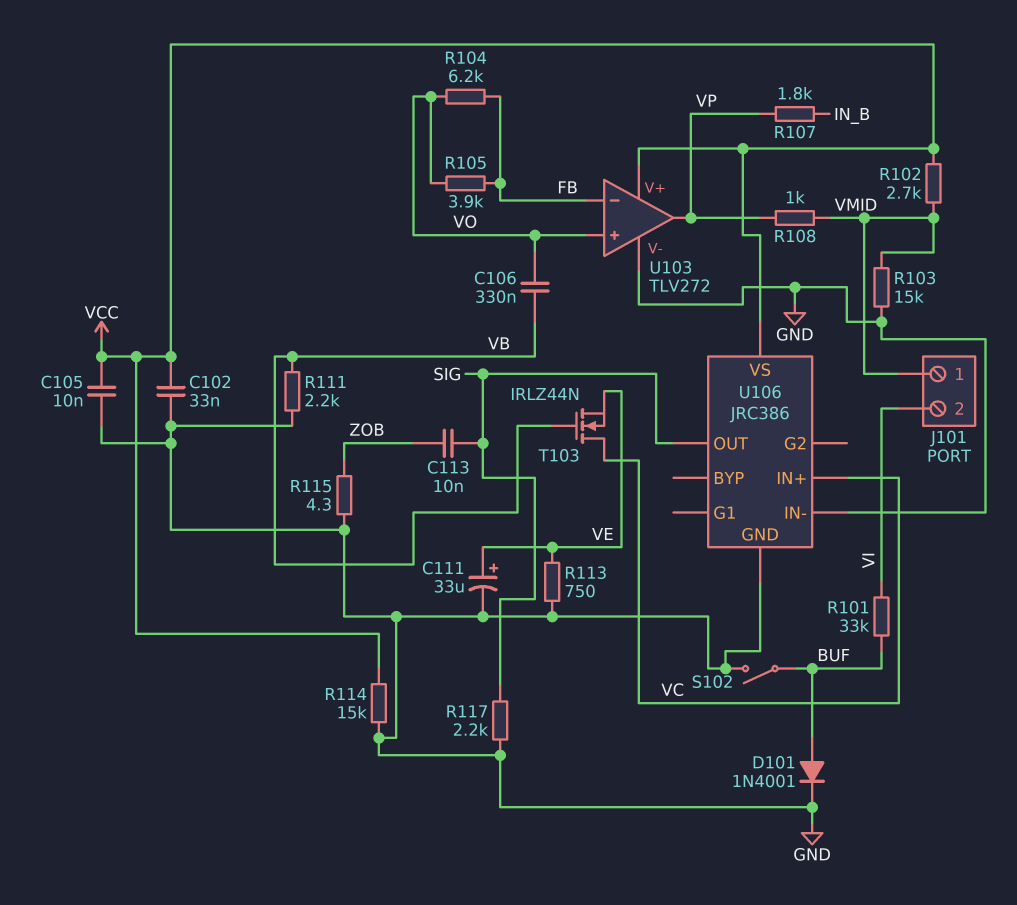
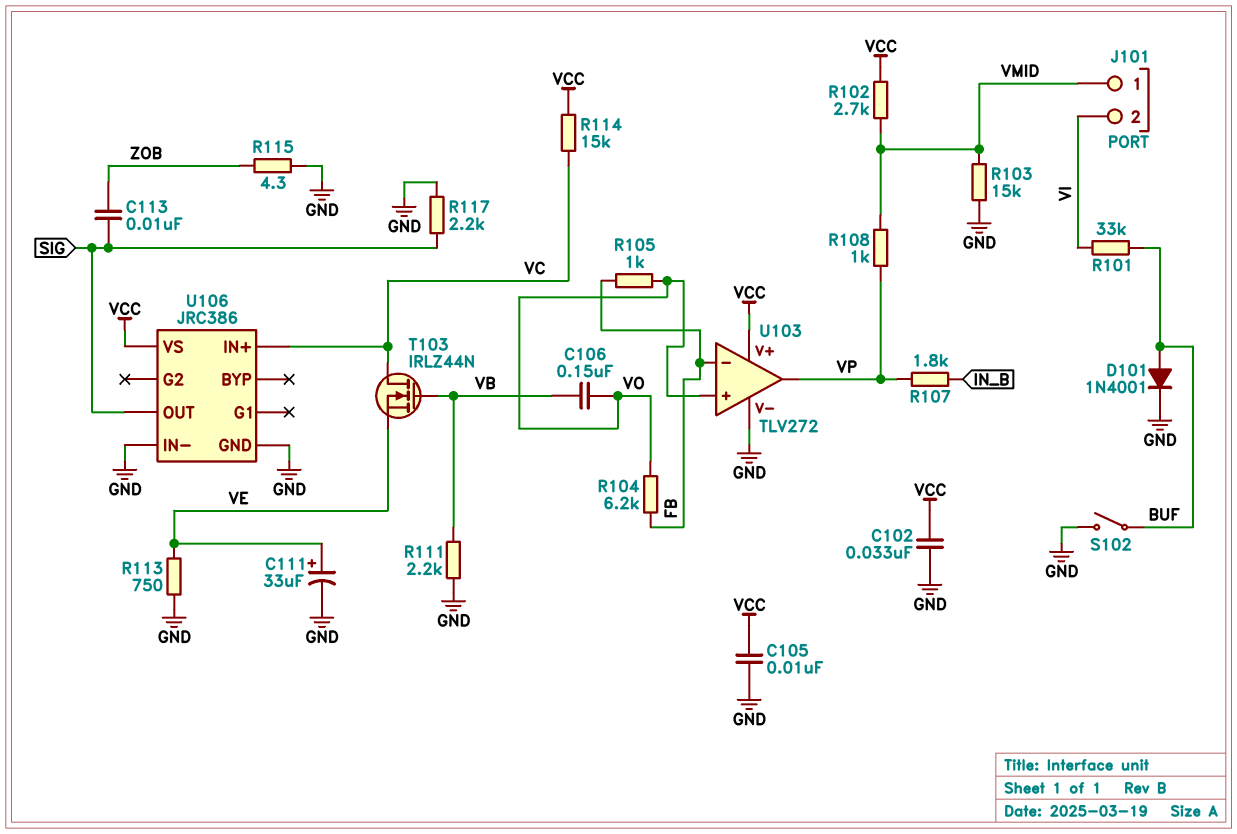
C106: 330nF (VB, VO) -> 150nF (VB, VO)
R105: 3.9k (FB, VO) -> 1k (FB, VO)
R114: 15k (GND, VCC) -> 15k (VC, VCC)

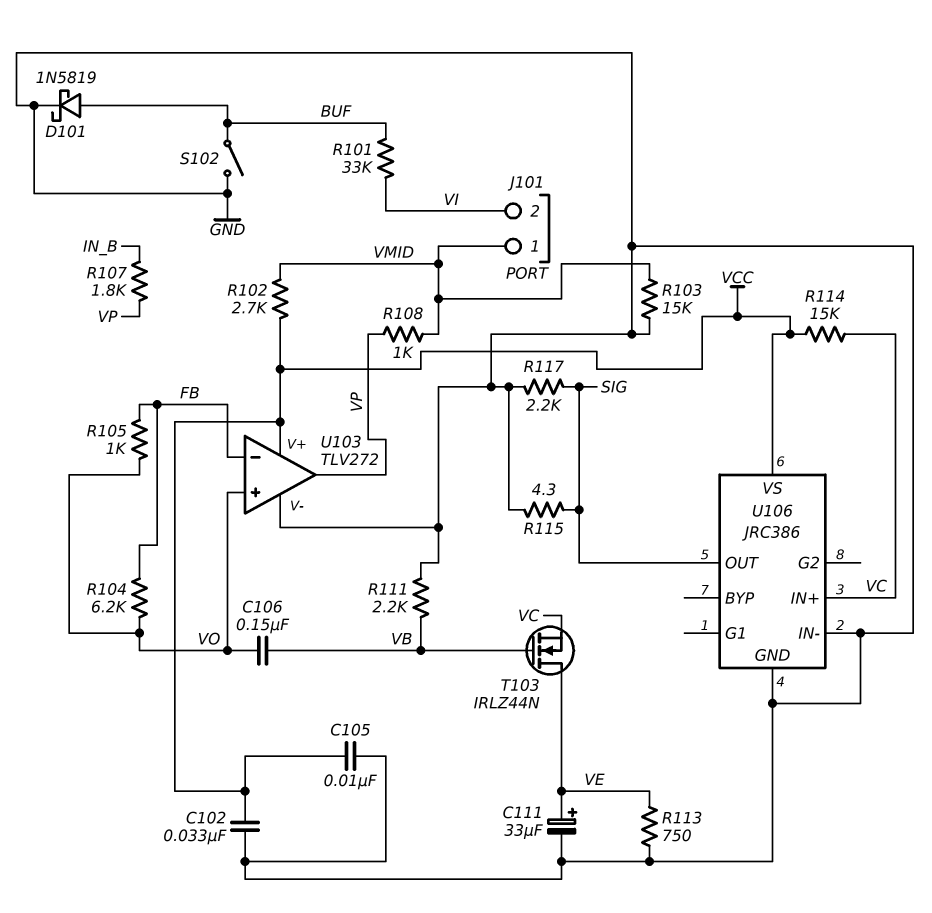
C113: 10nF (SIG, ZOB) -> none
D101: diode 1N4001 (A BUF, K GND) -> schottky 1N5819 (A BUF, K GND)
R115: 4.3 (GND, ZOB) -> 4.3 (GND, SIG)
T103: NMOS IRLZ44N (G VB, D VC, S VE) -> NMOS IRLZ44N (G VB, D VE, S VC)

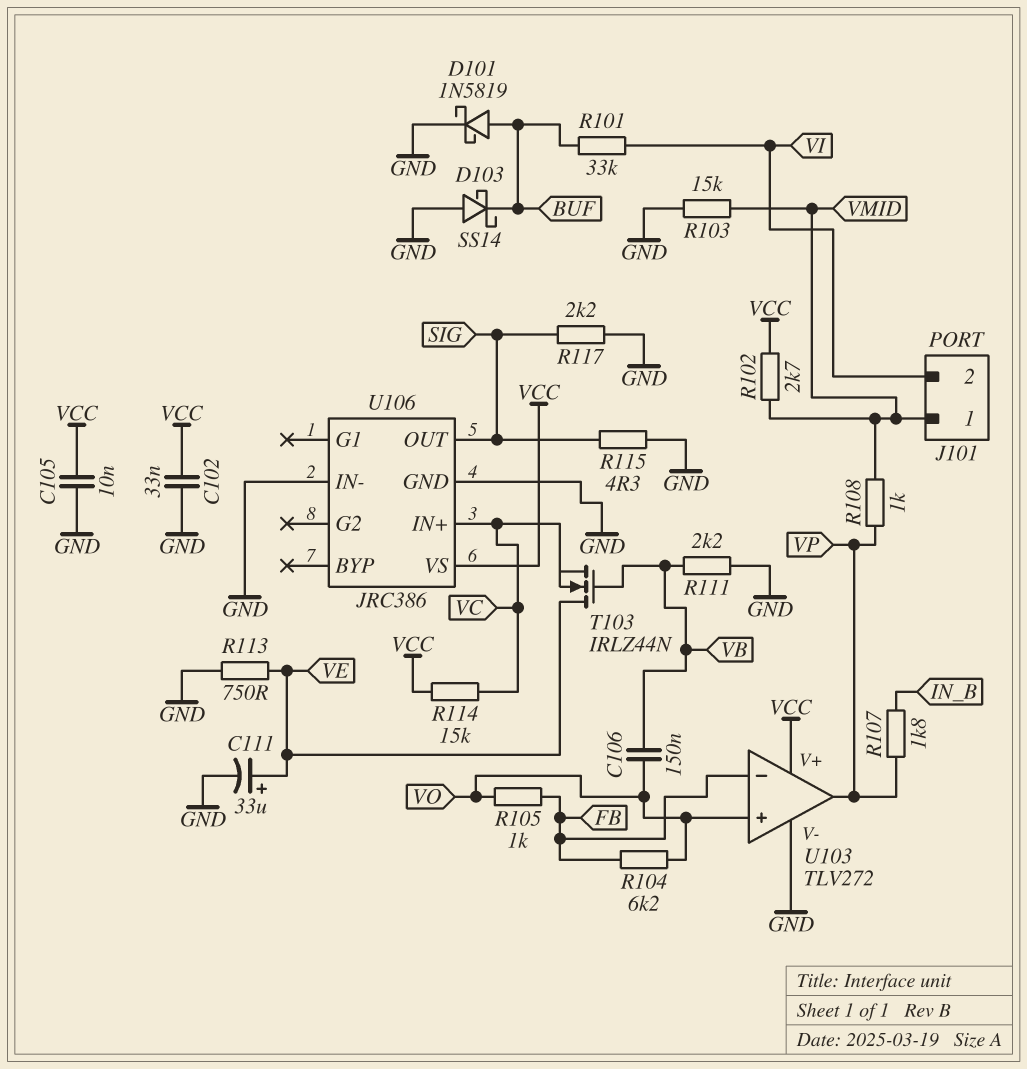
D103: none -> schottky SS14 (A GND, K BUF)
S102: switch (BUF, GND) -> none

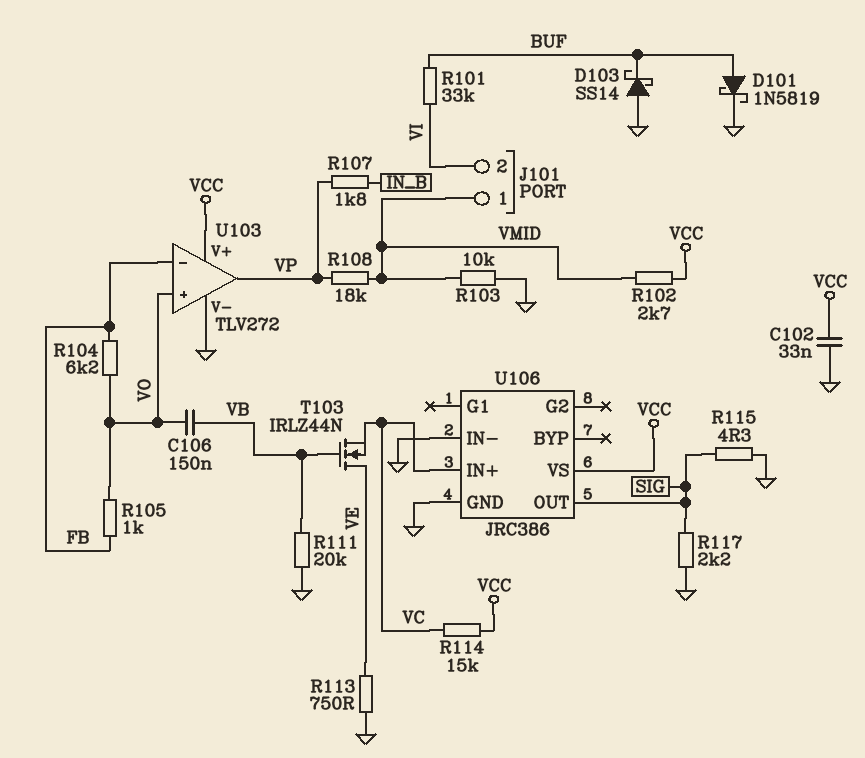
C105: 10nF (GND, VCC) -> none
C111: 33uF (plus VE, minus GND) -> none
R103: 15k (GND, VMID) -> 10k (GND, VMID)
R108: 1k (VMID, VP) -> 18k (VMID, VP)
R111: 2.2k (GND, VB) -> 20k (GND, VB)

